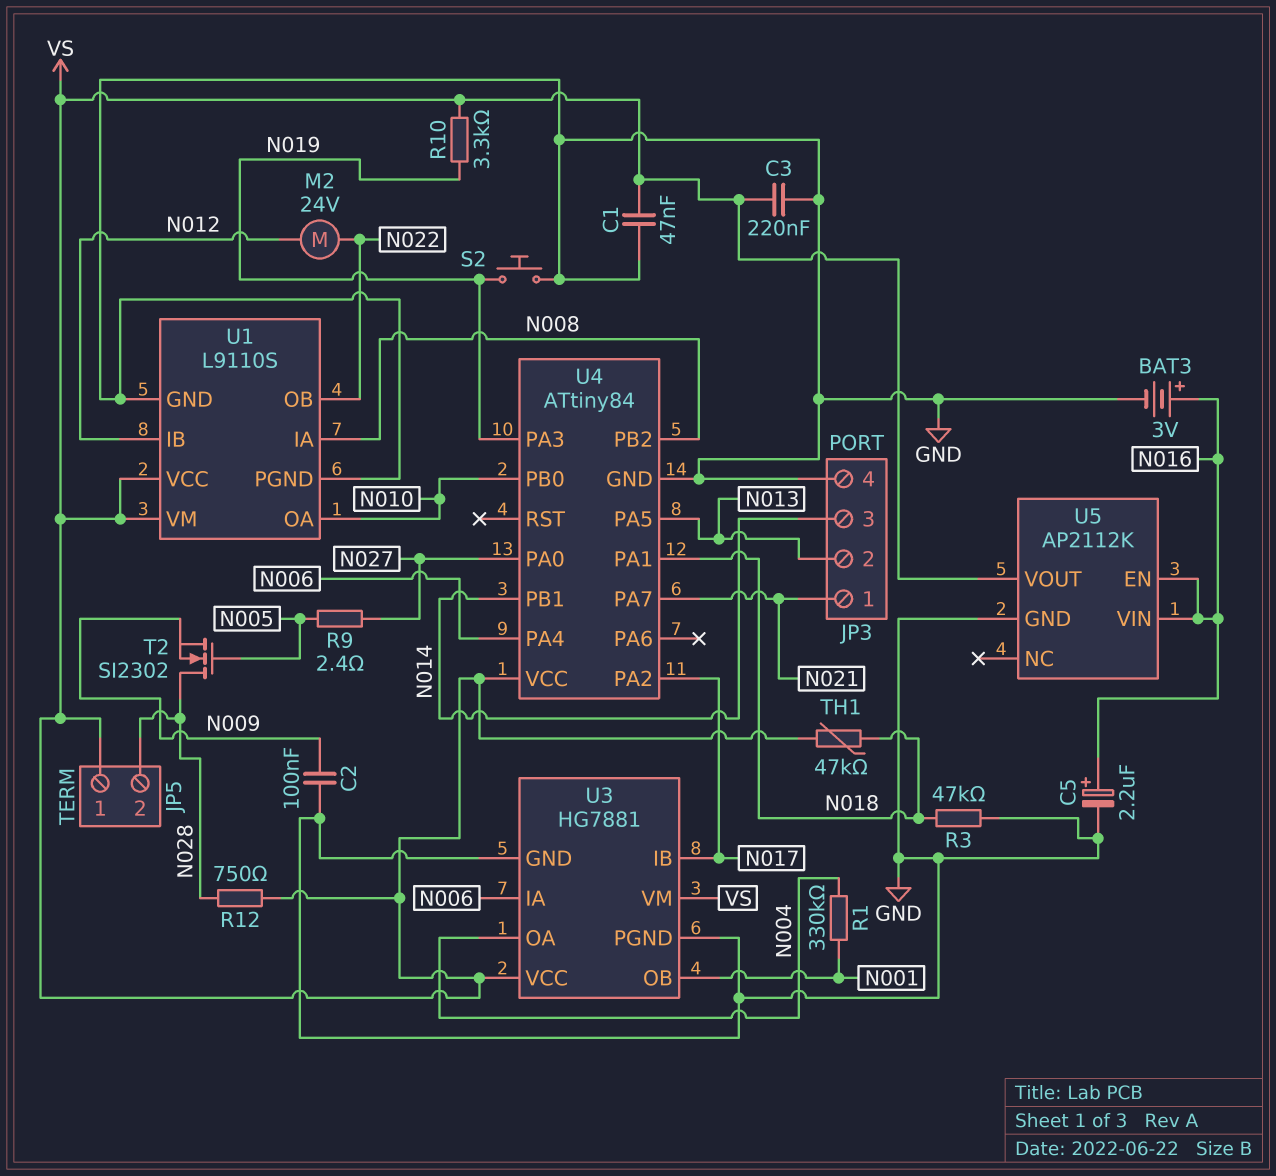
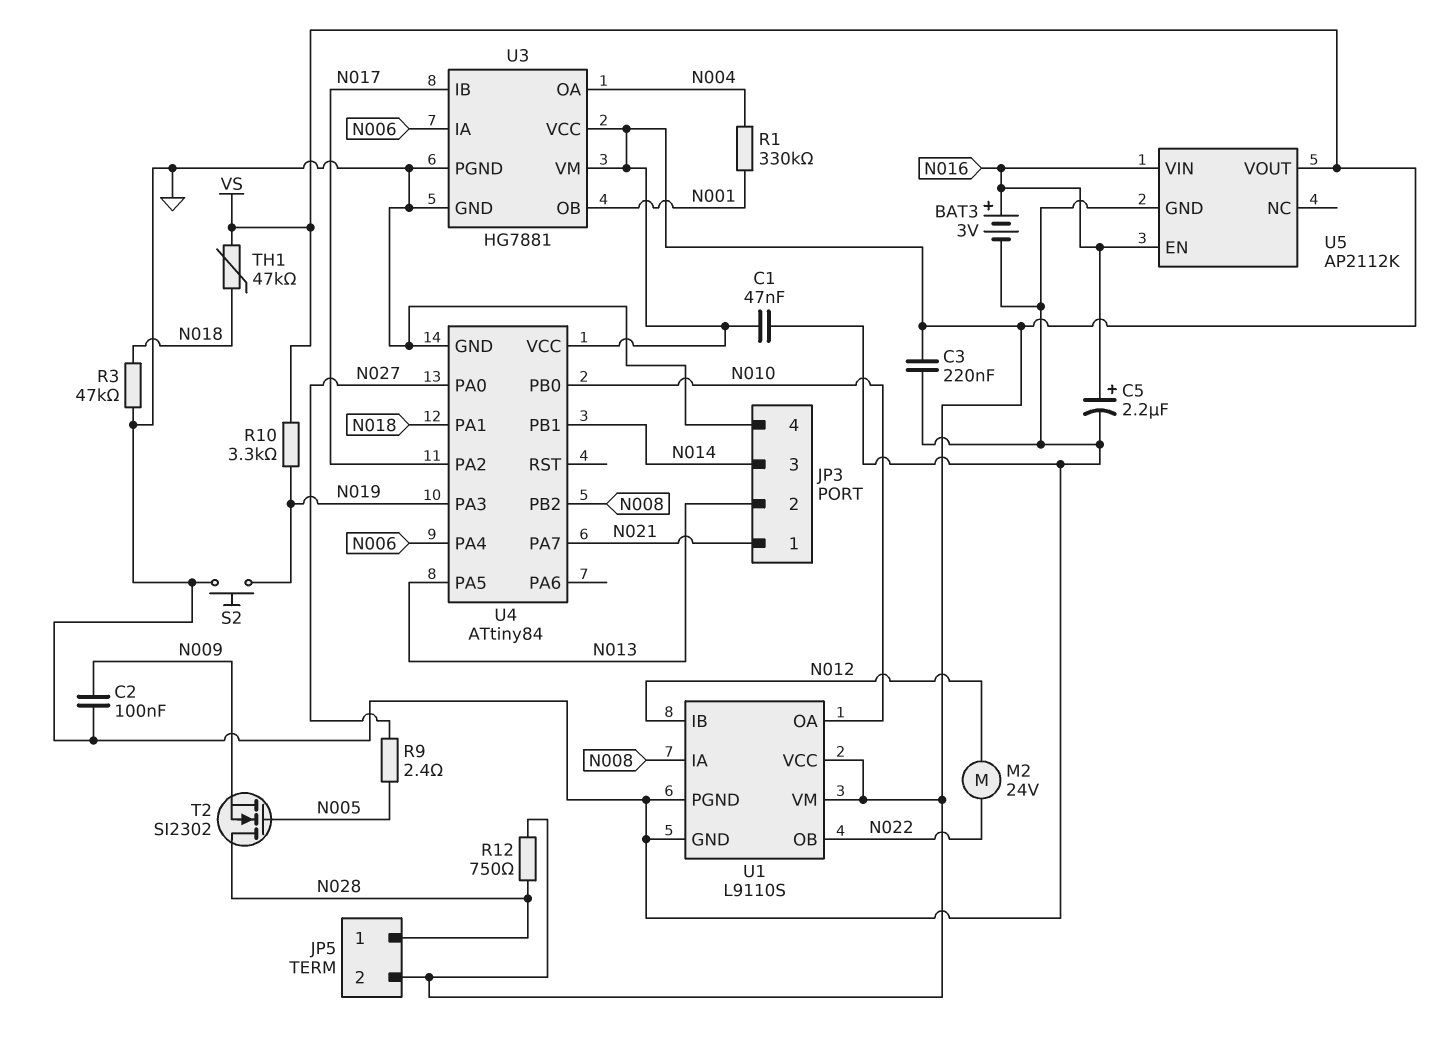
JP5 pin 1: VS -> N028
JP5 pin 2: N028 -> VS

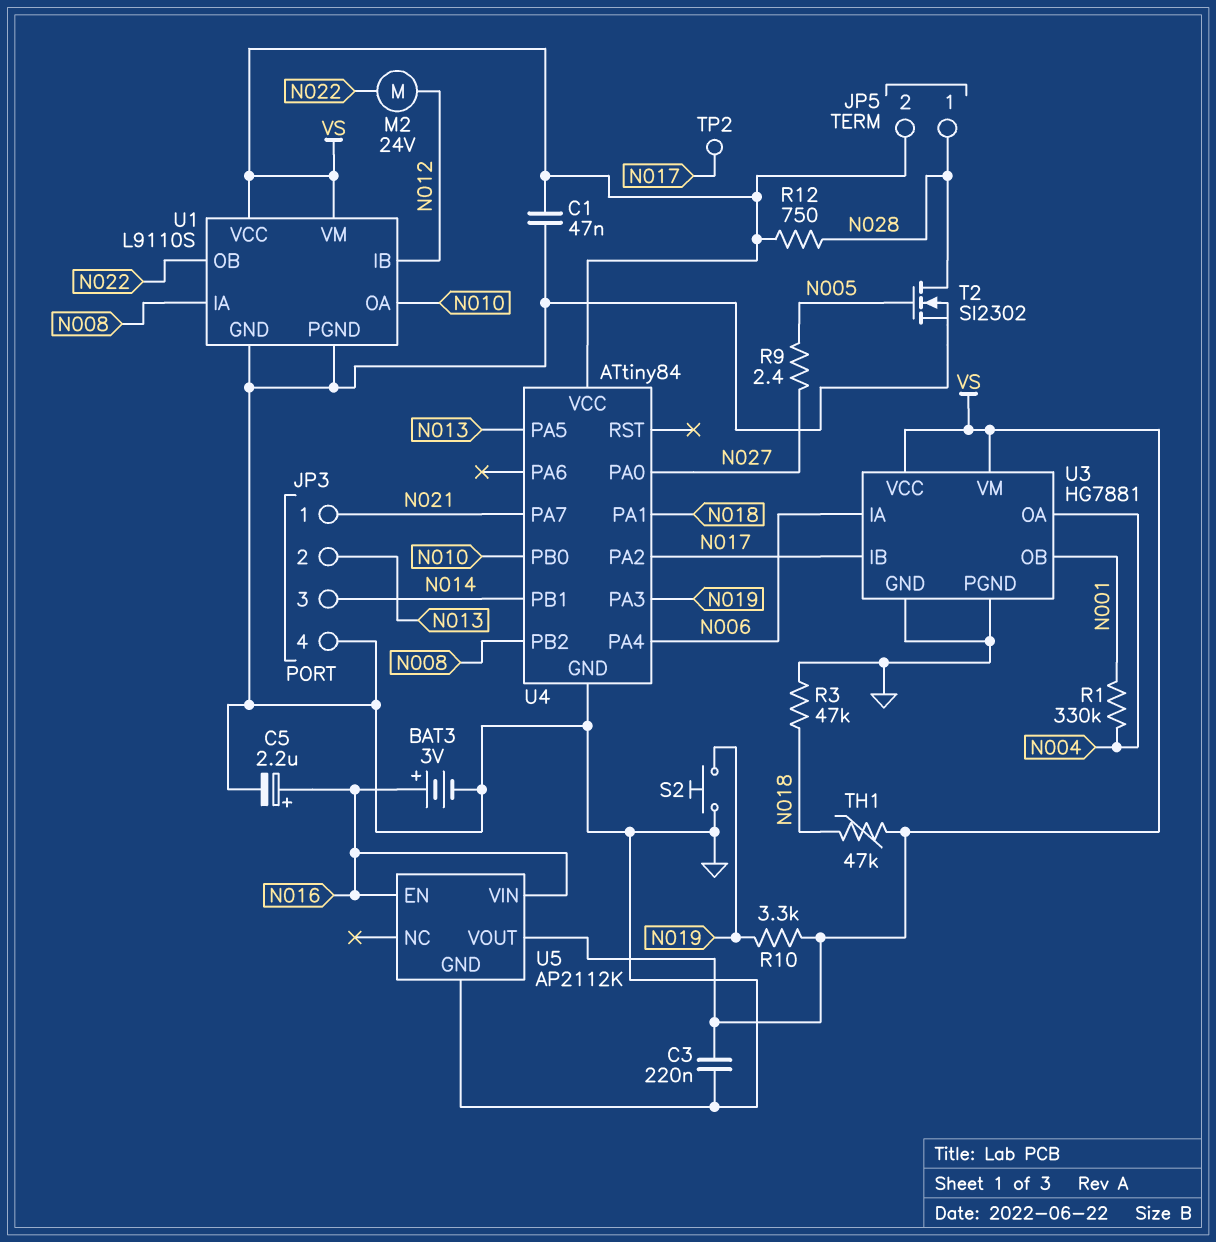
C2: 100nF (GND, N009) -> none
T2: NMOS SI2302 (G N005, D N028, S N009) -> NMOS SI2302 (G N005, D N028, S GND)
TP2: none -> test point (N017)

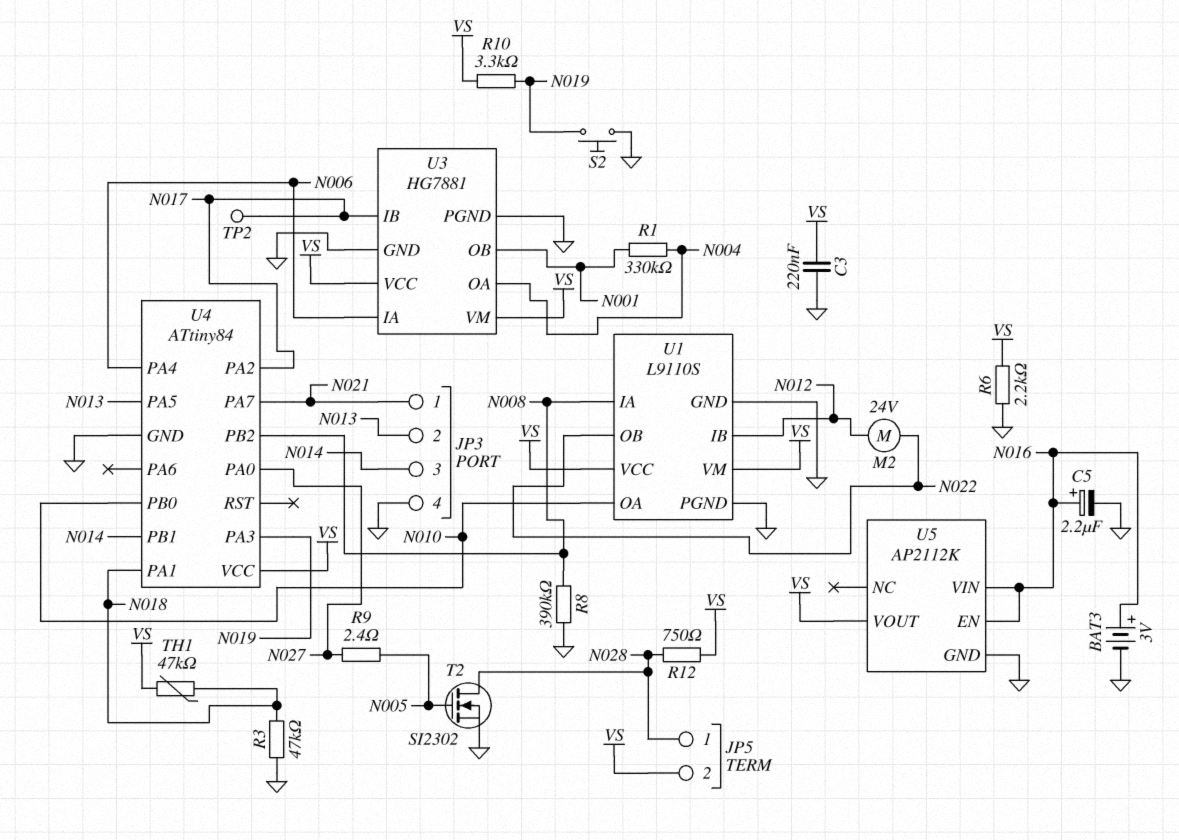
C1: 47nF (GND, VS) -> none
R6: none -> 2.2k (GND, VS)
R8: none -> 390k (GND, N008)

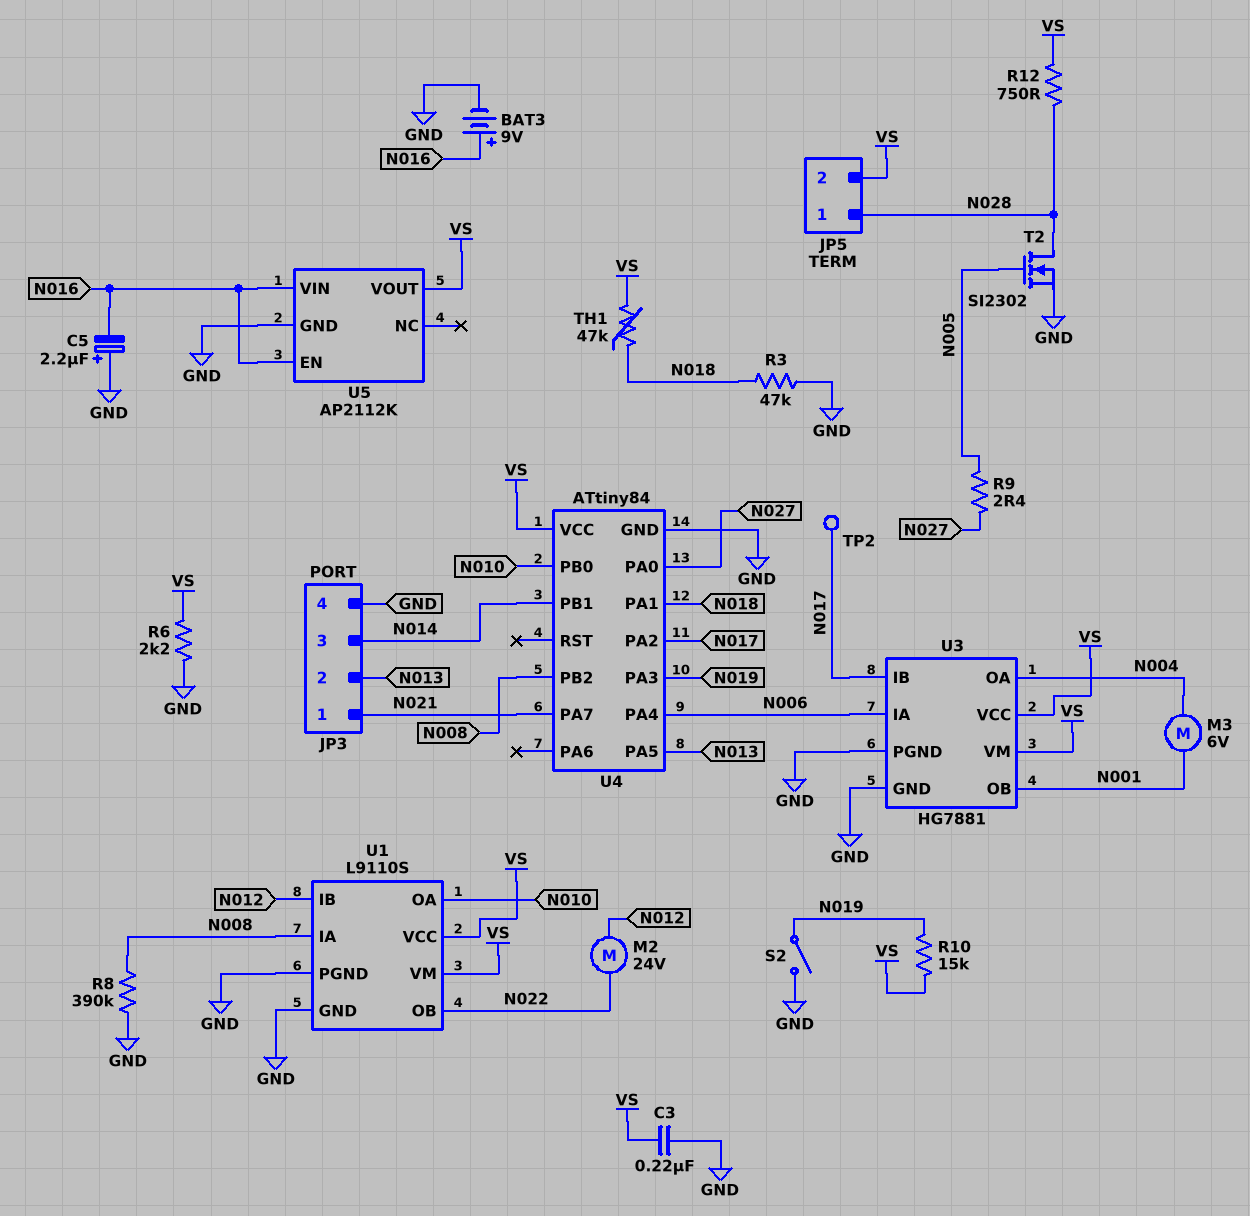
BAT3: 3V (plus N016, minus GND) -> 9V (plus N016, minus GND)
C5: 2.2uF (plus N016, minus GND) -> 2.2uF (plus GND, minus N016)
M3: none -> motor 6V (N001, N004)
R1: 330k (N001, N004) -> none
R10: 3.3k (N019, VS) -> 15k (N019, VS)
S2: button (GND, N019) -> switch (GND, N019)

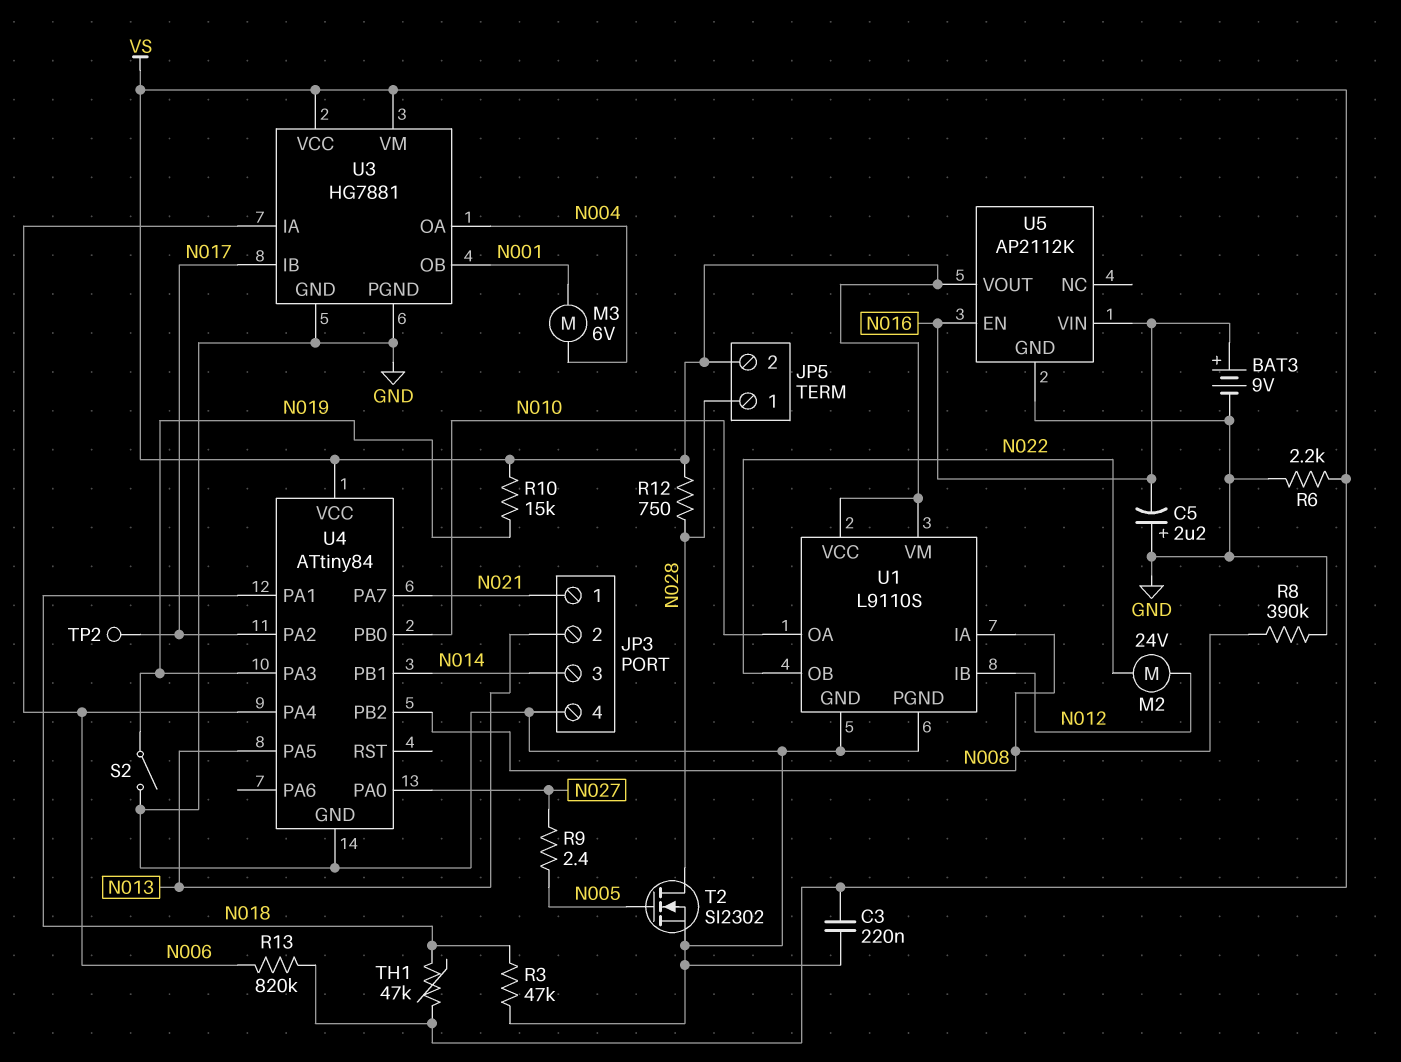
R13: none -> 820k (N006, VS)

